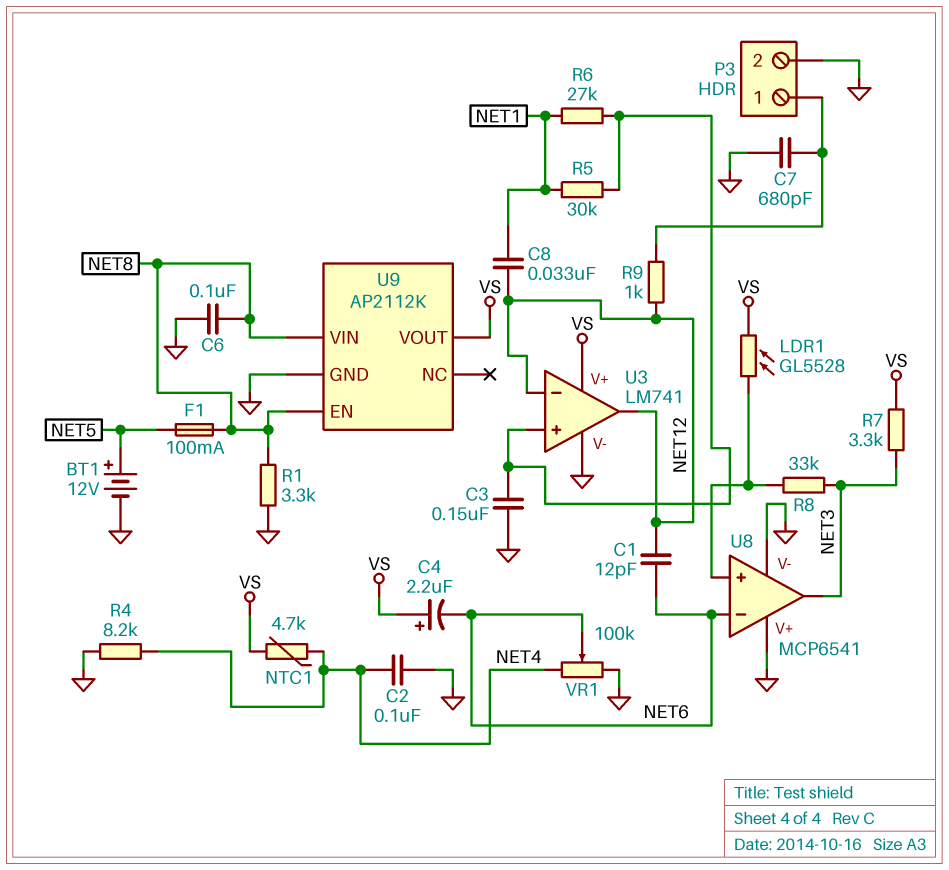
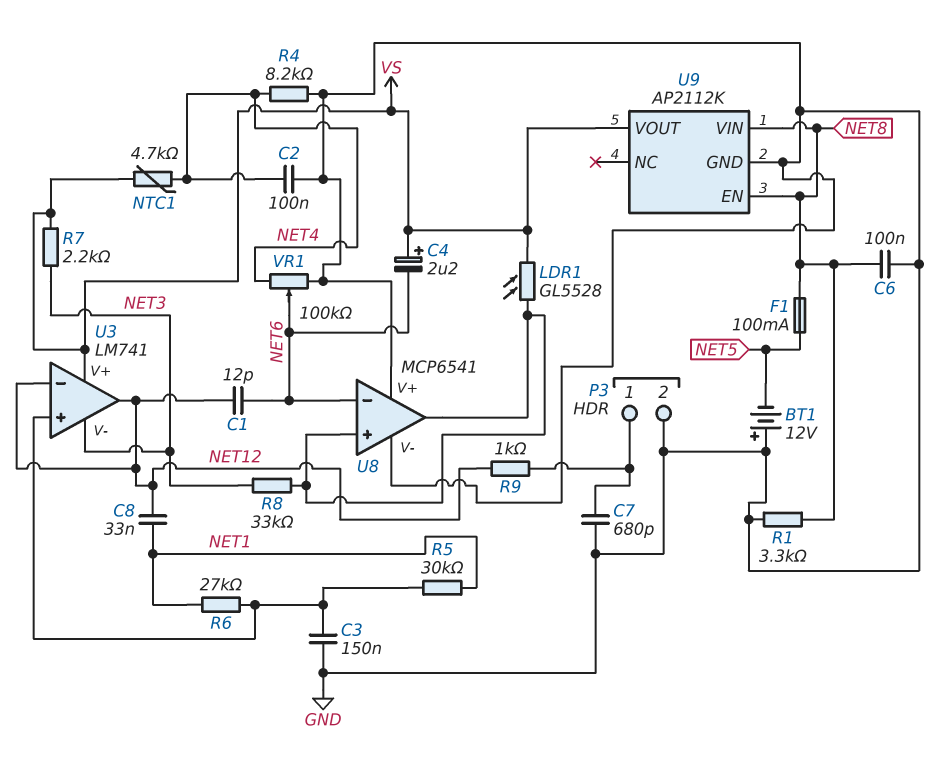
BT1: 12V (plus NET5, minus GND) -> 12V (plus GND, minus NET5)
R7: 3.3k (NET3, VS) -> 2.2k (NET3, VS)
U3 pin V-: GND -> NET3
U8 pin out: NET3 -> U8/in+

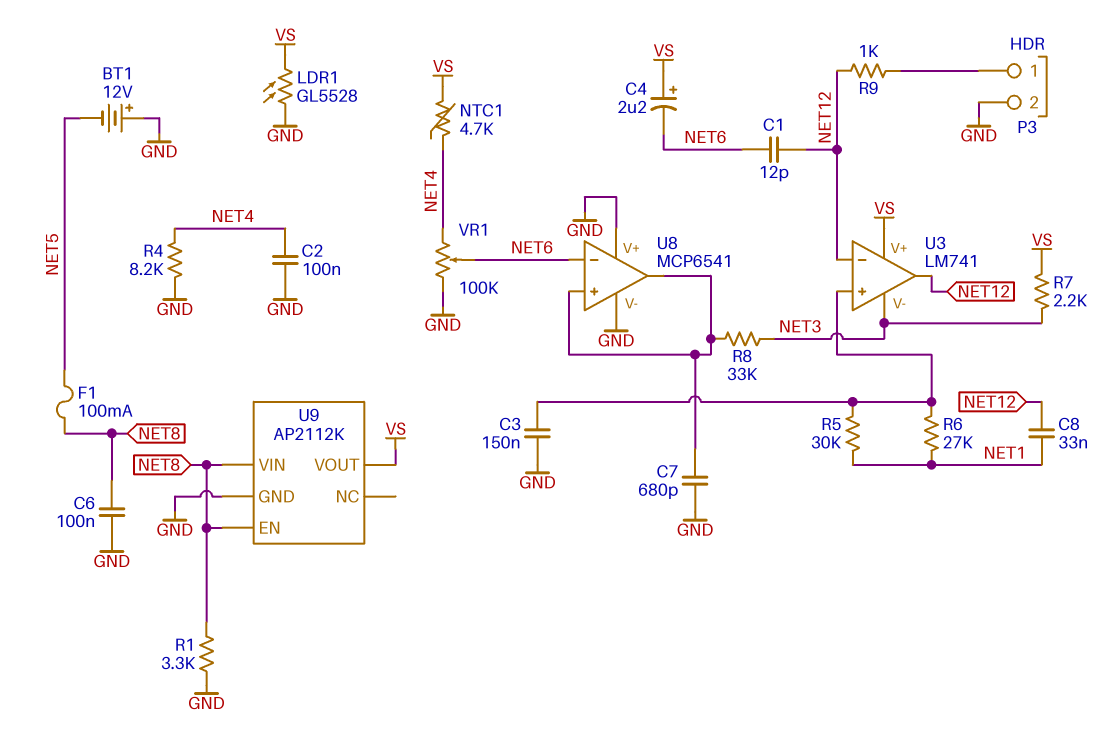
C7: 680pF (GND, P3/1) -> 680pF (GND, U8/in+)
LDR1: GL5528 (U8/in+, VS) -> GL5528 (GND, VS)

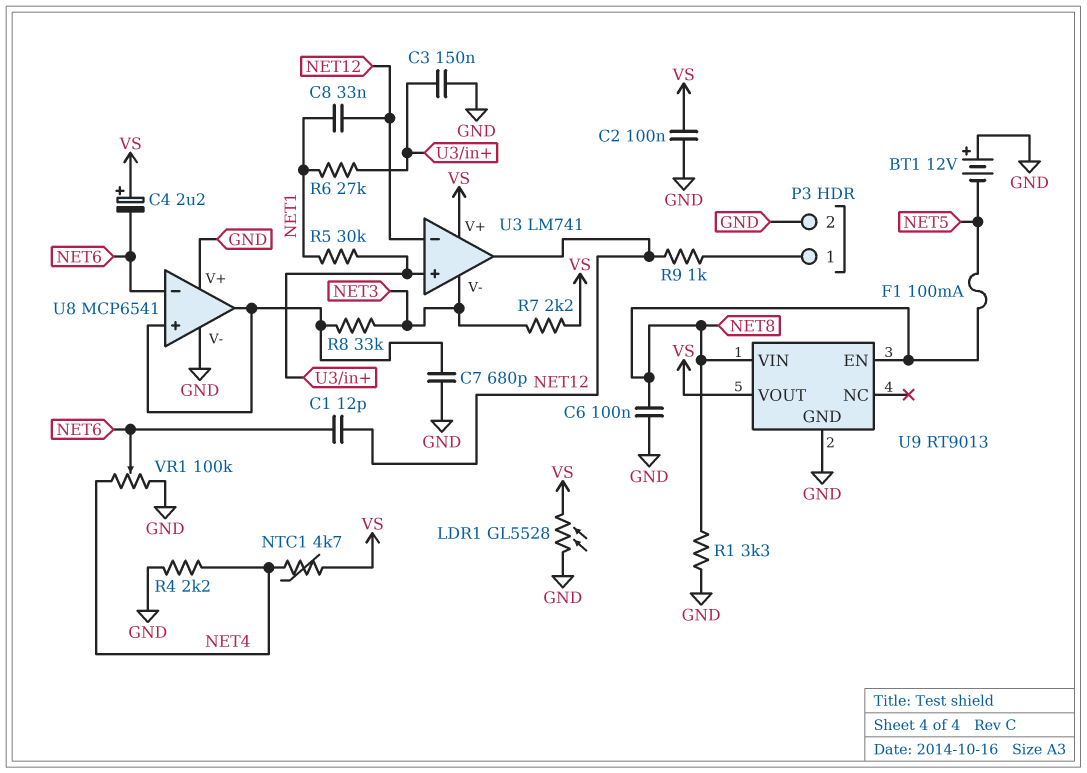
C2: 100nF (GND, NET4) -> 100nF (GND, VS)
R4: 8.2k (GND, NET4) -> 2.2k (GND, NET4)
U9: AP2112K -> RT9013

